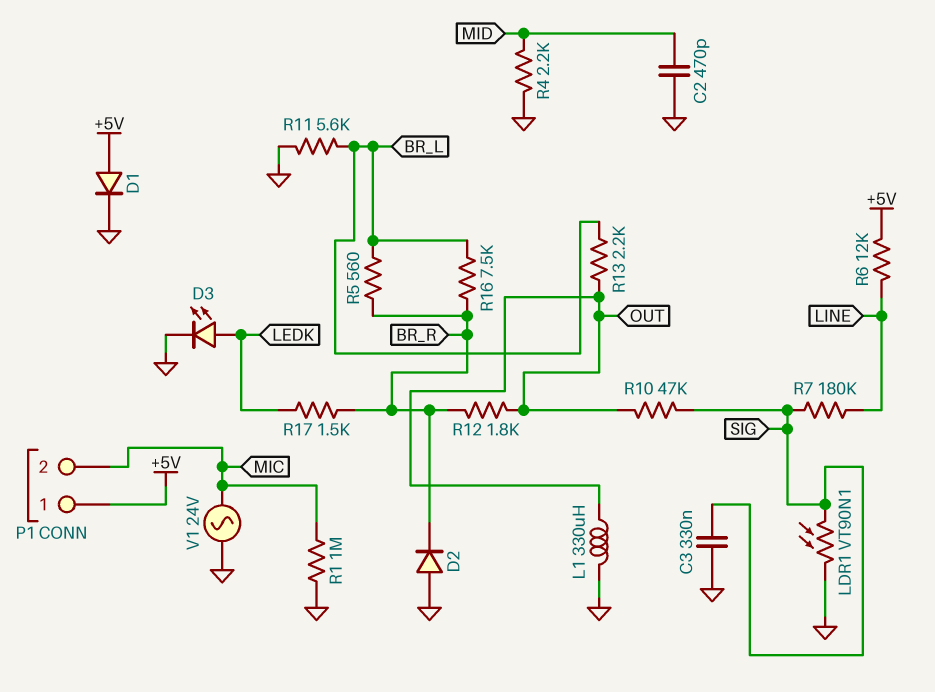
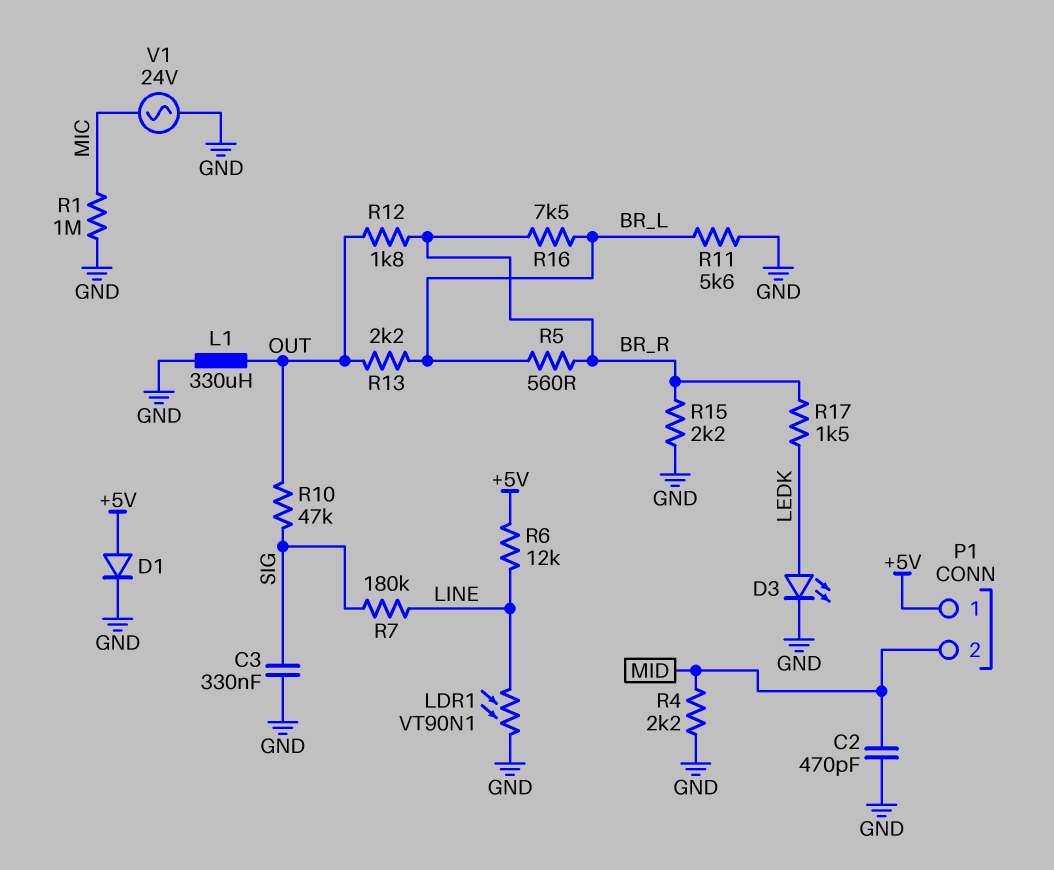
D2: diode (A GND, K BR_R) -> none
LDR1: VT90N1 (GND, SIG) -> VT90N1 (GND, LINE)
P1 pin 2: MIC -> MID
R15: none -> 2.2k (BR_R, GND)

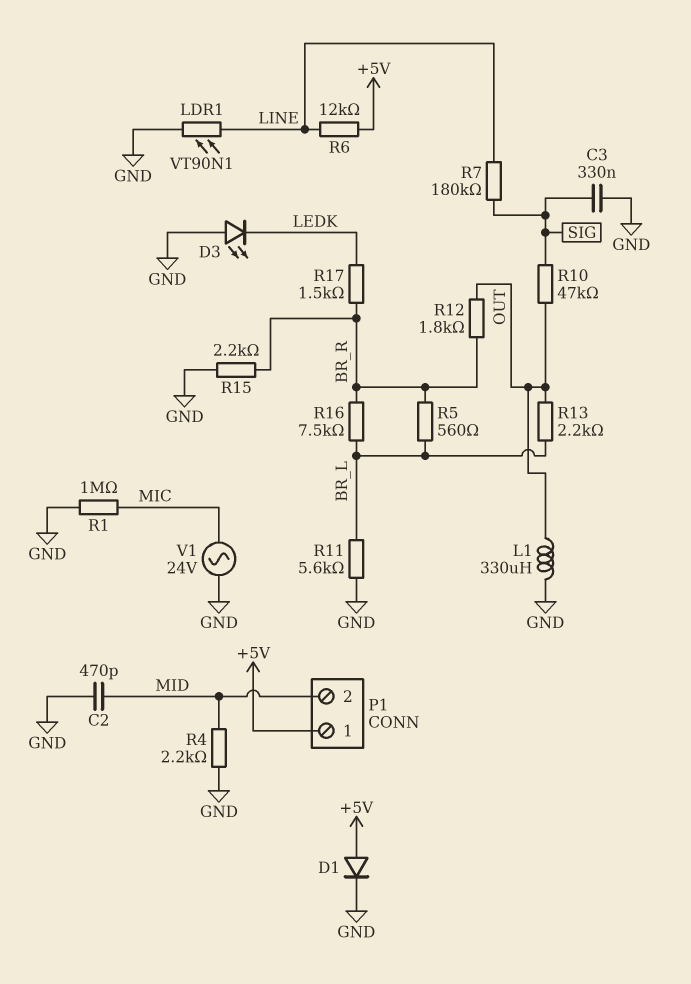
D3: LED (A LEDK, K GND) -> LED (A GND, K LEDK)

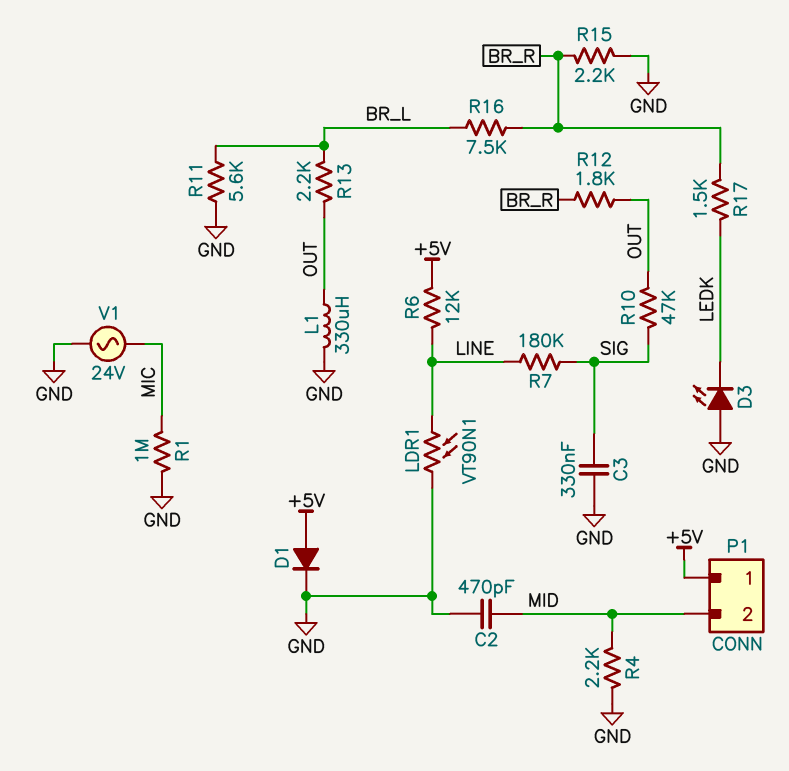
R5: 560 (BR_L, BR_R) -> none

